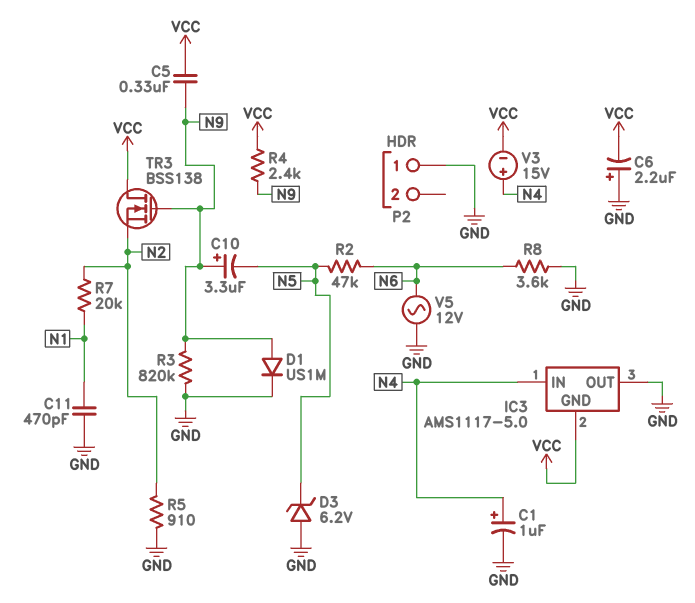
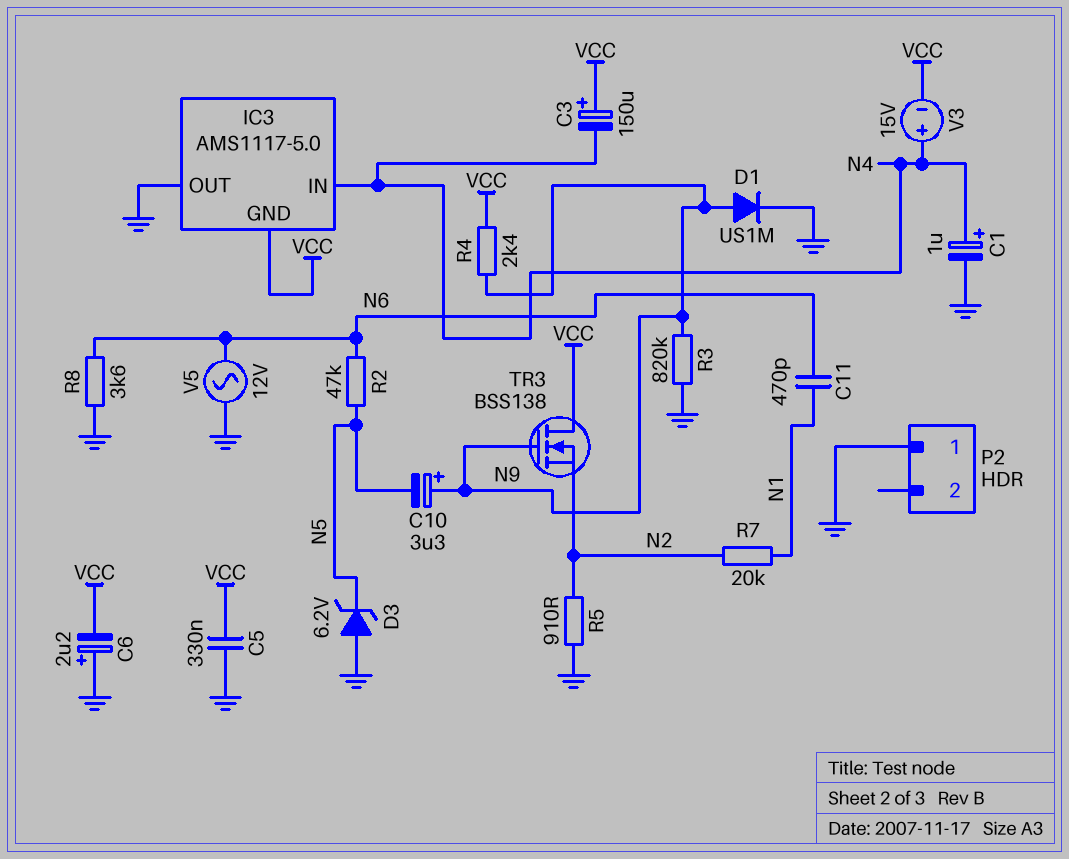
C3: none -> 150uF (plus VCC, minus N4)
C5: 330nF (N9, VCC) -> 330nF (GND, VCC)
C11: 470pF (GND, N1) -> 470pF (N1, N6)

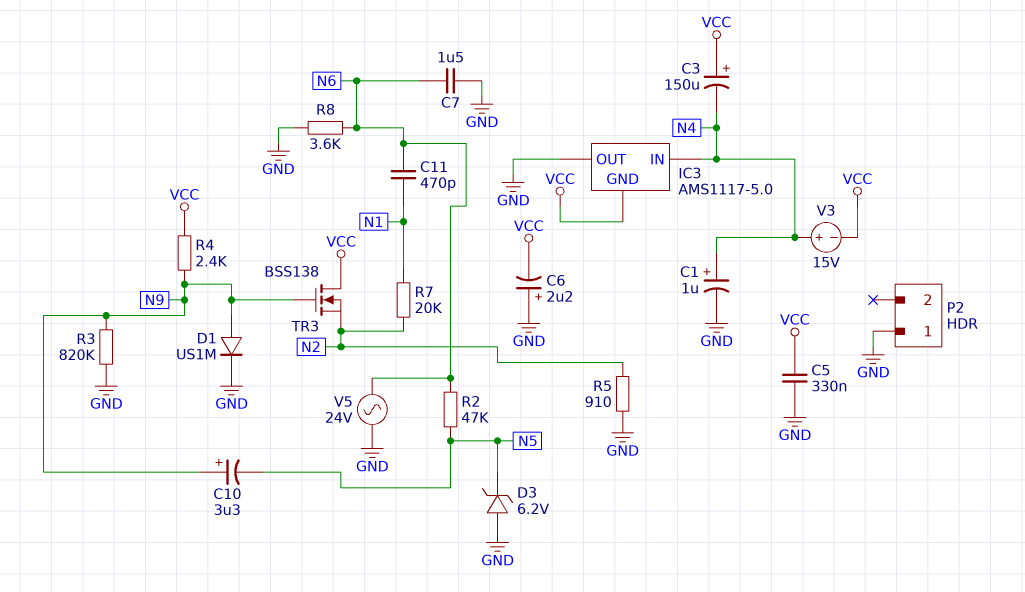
C7: none -> 1.5uF (GND, N6)
V5: AC 12V (GND, N6) -> AC 24V (GND, N6)

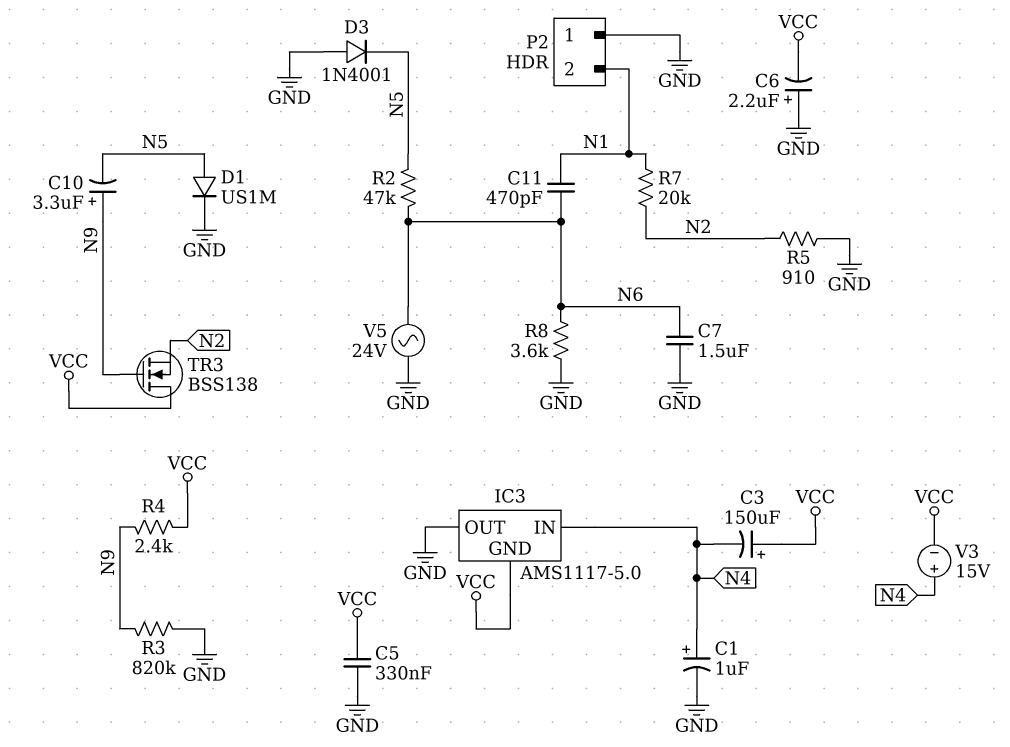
D1: diode US1M (A N9, K GND) -> diode US1M (A N5, K GND)
D3: zener 6.2V (A GND, K N5) -> diode 1N4001 (A GND, K N5)
P2 pin 2: none -> N1

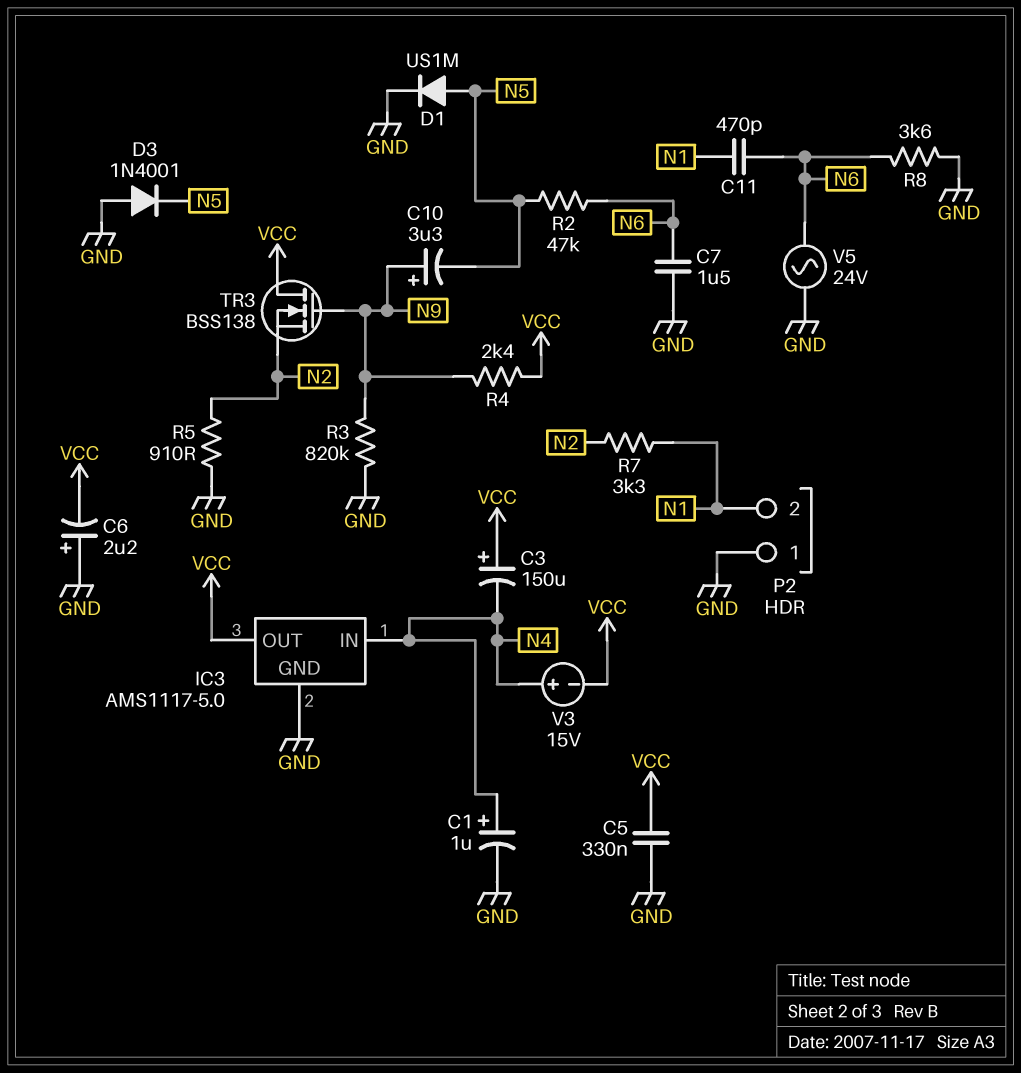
IC3 pin GND: VCC -> GND
IC3 pin OUT: GND -> VCC
R7: 20k (N1, N2) -> 3.3k (N1, N2)

